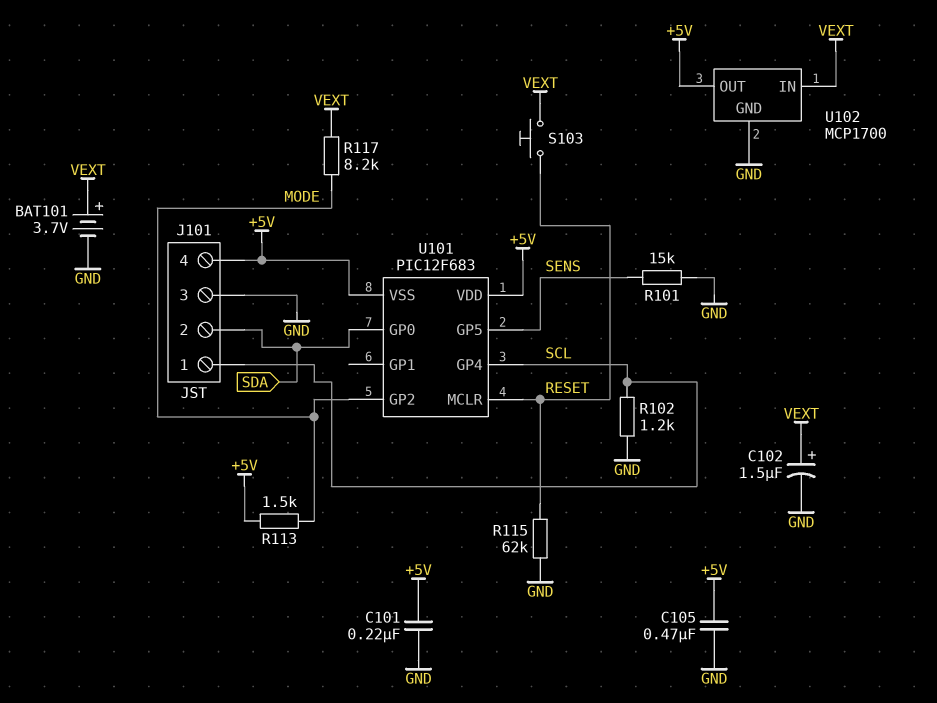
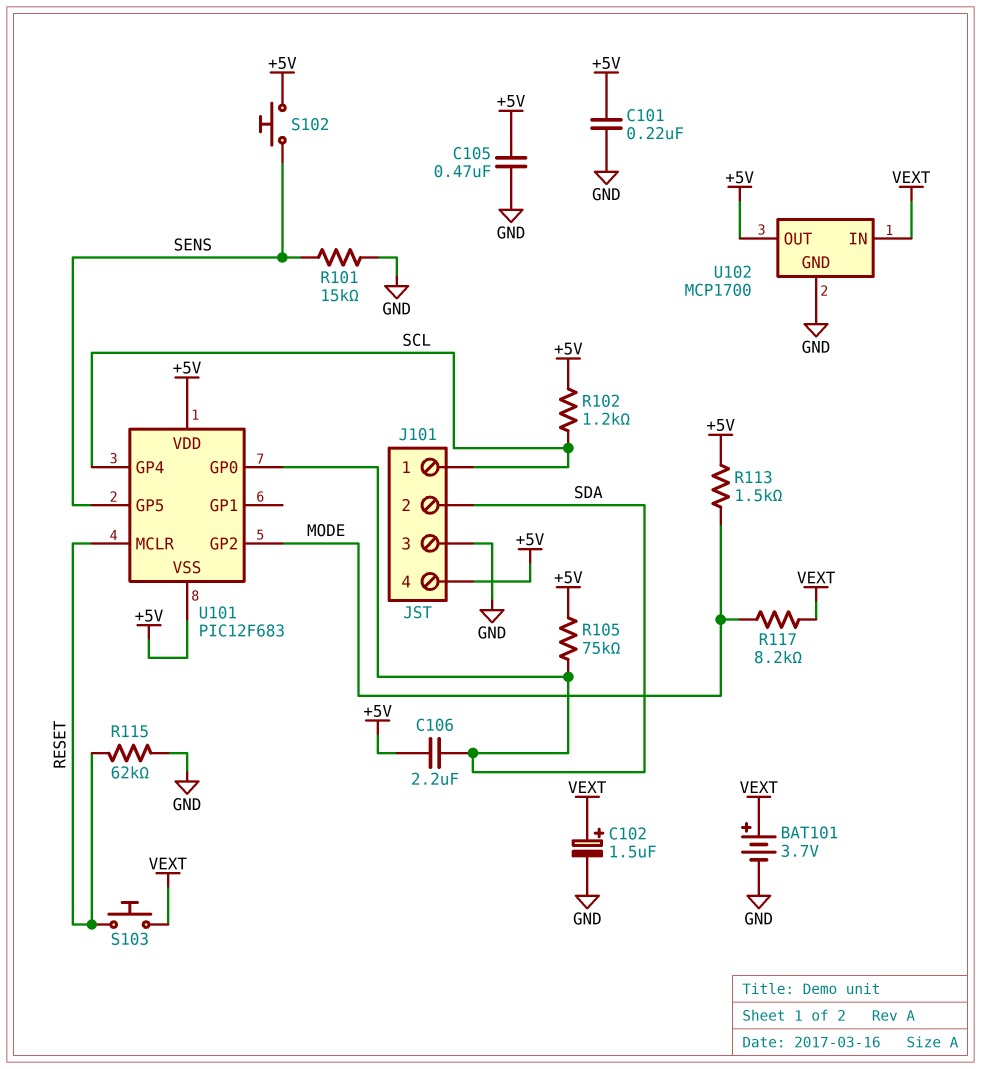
C106: none -> 2.2uF (+5V, SDA)
R102: 1.2k (GND, SCL) -> 1.2k (+5V, SCL)
R105: none -> 75k (+5V, SDA)
S102: none -> button (+5V, SENS)

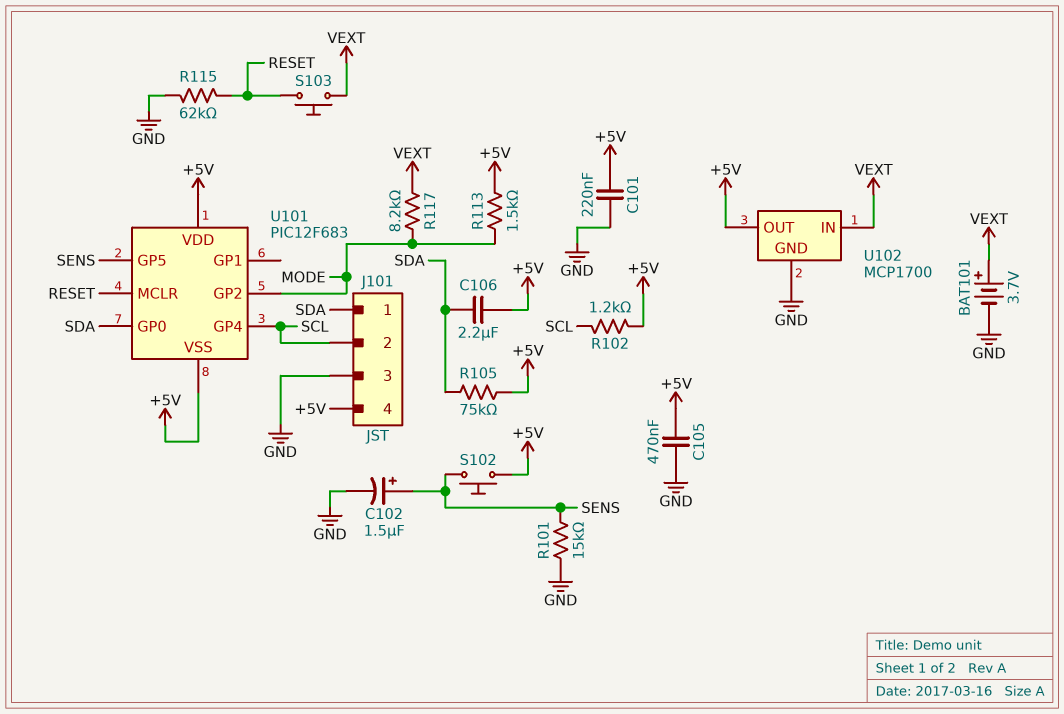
C102: 1.5uF (plus VEXT, minus GND) -> 1.5uF (plus SENS, minus GND)
J101 pin 1: SCL -> SDA
J101 pin 2: SDA -> SCL

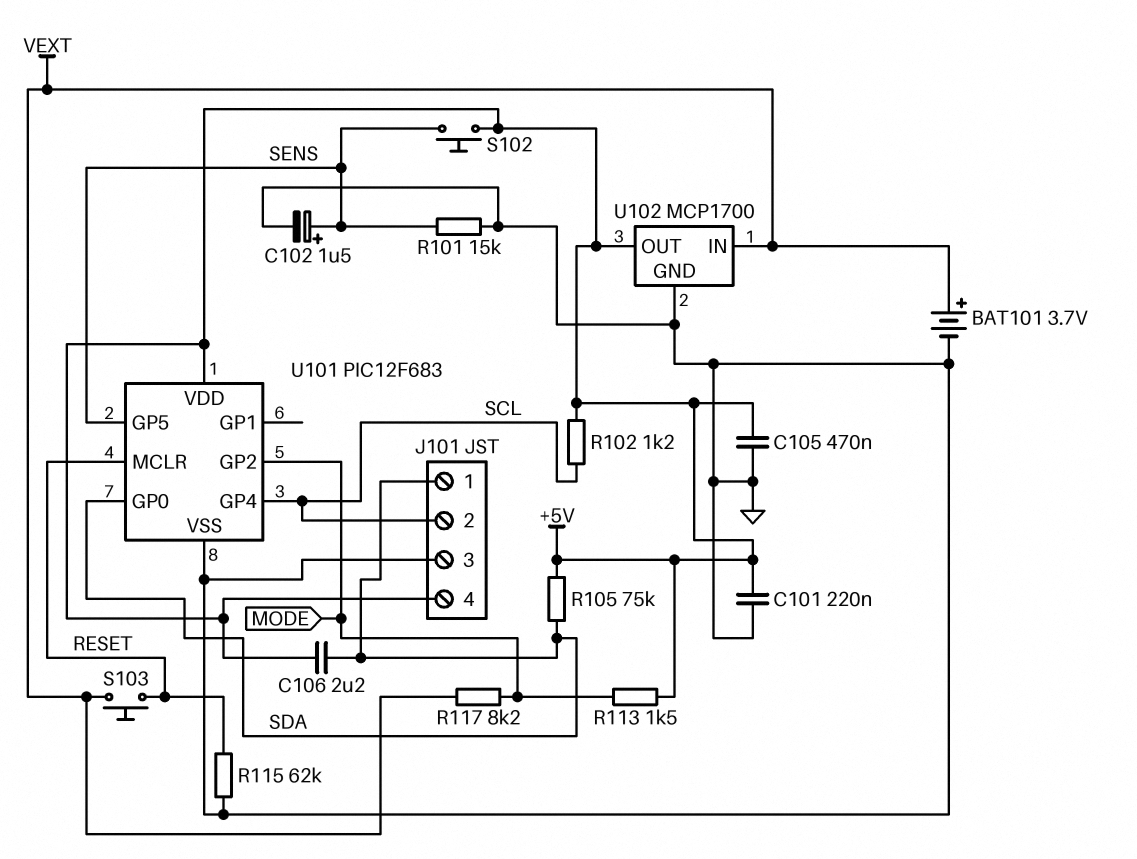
U101 pin VSS: +5V -> GND

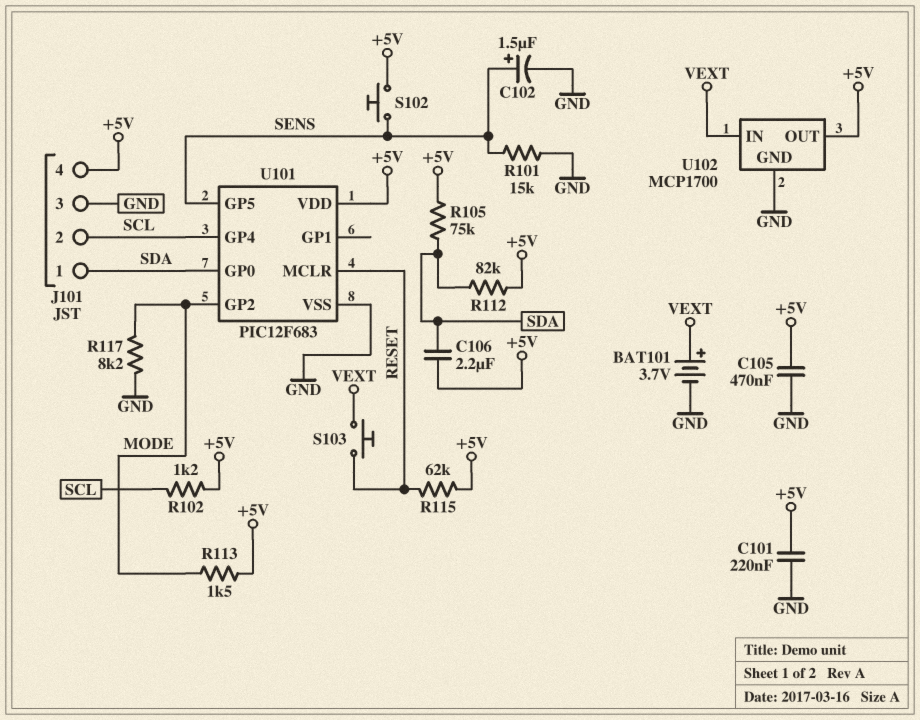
R112: none -> 82k (+5V, SDA)
R115: 62k (GND, RESET) -> 62k (+5V, RESET)
R117: 8.2k (MODE, VEXT) -> 8.2k (GND, MODE)

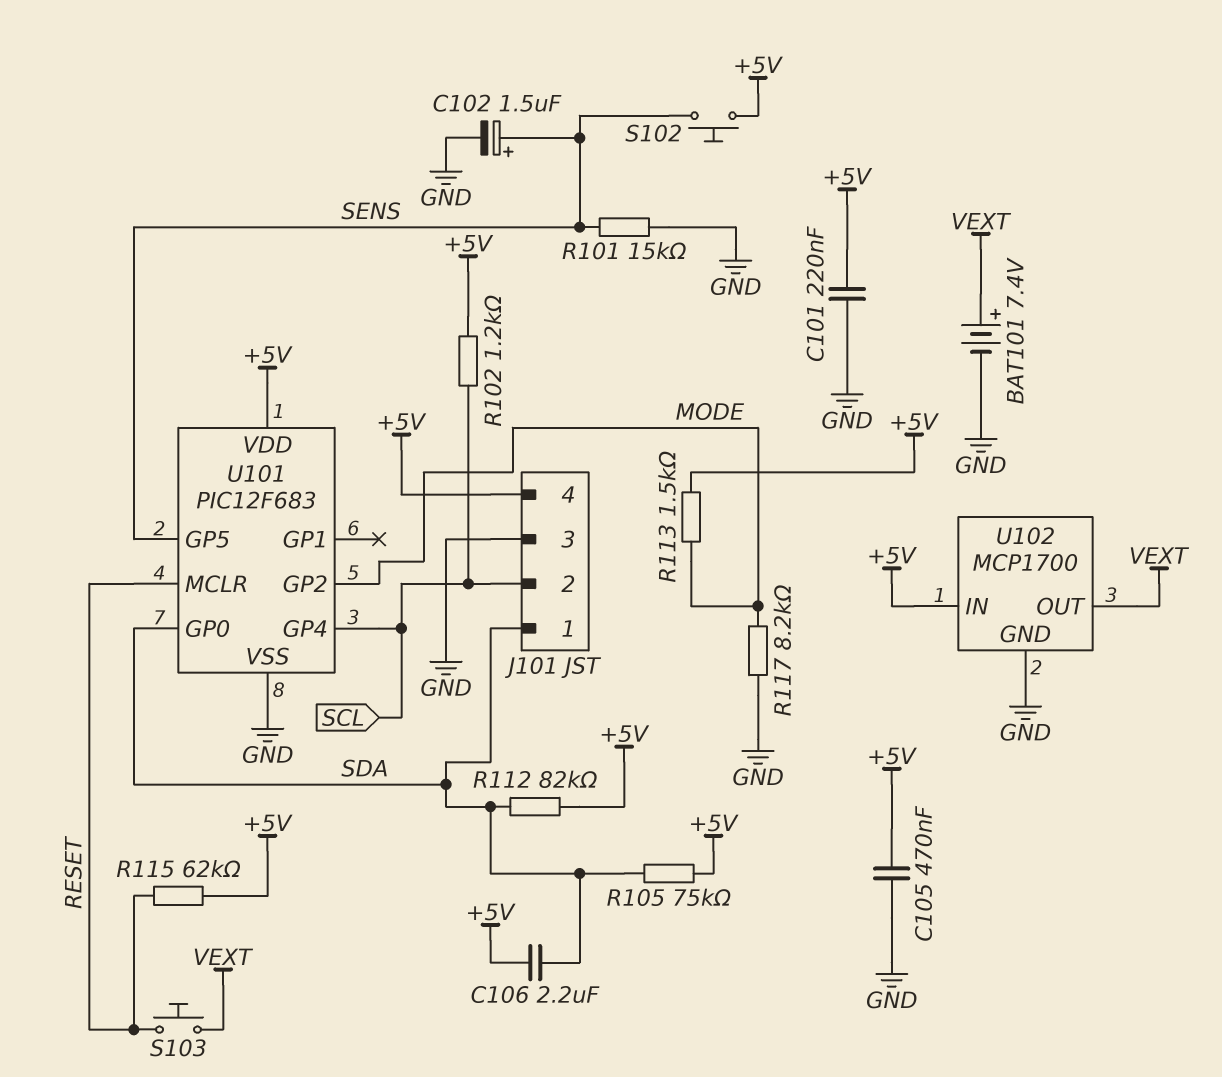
BAT101: 3.7V (plus VEXT, minus GND) -> 7.4V (plus VEXT, minus GND)
U102 pin IN: VEXT -> +5V
U102 pin OUT: +5V -> VEXT

